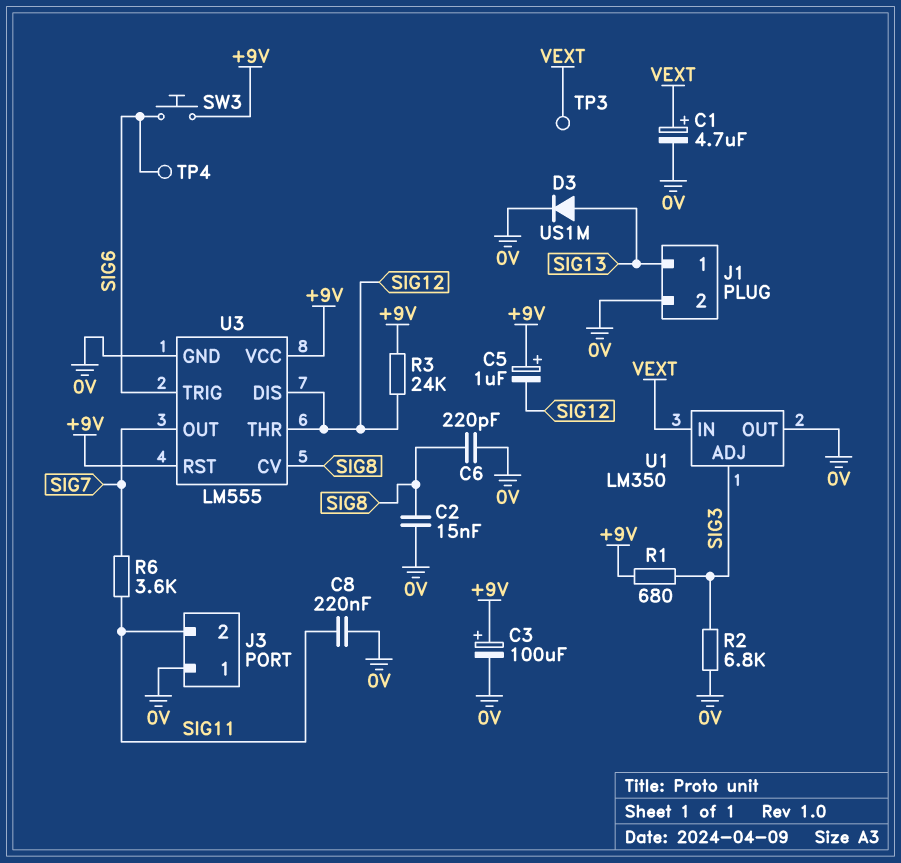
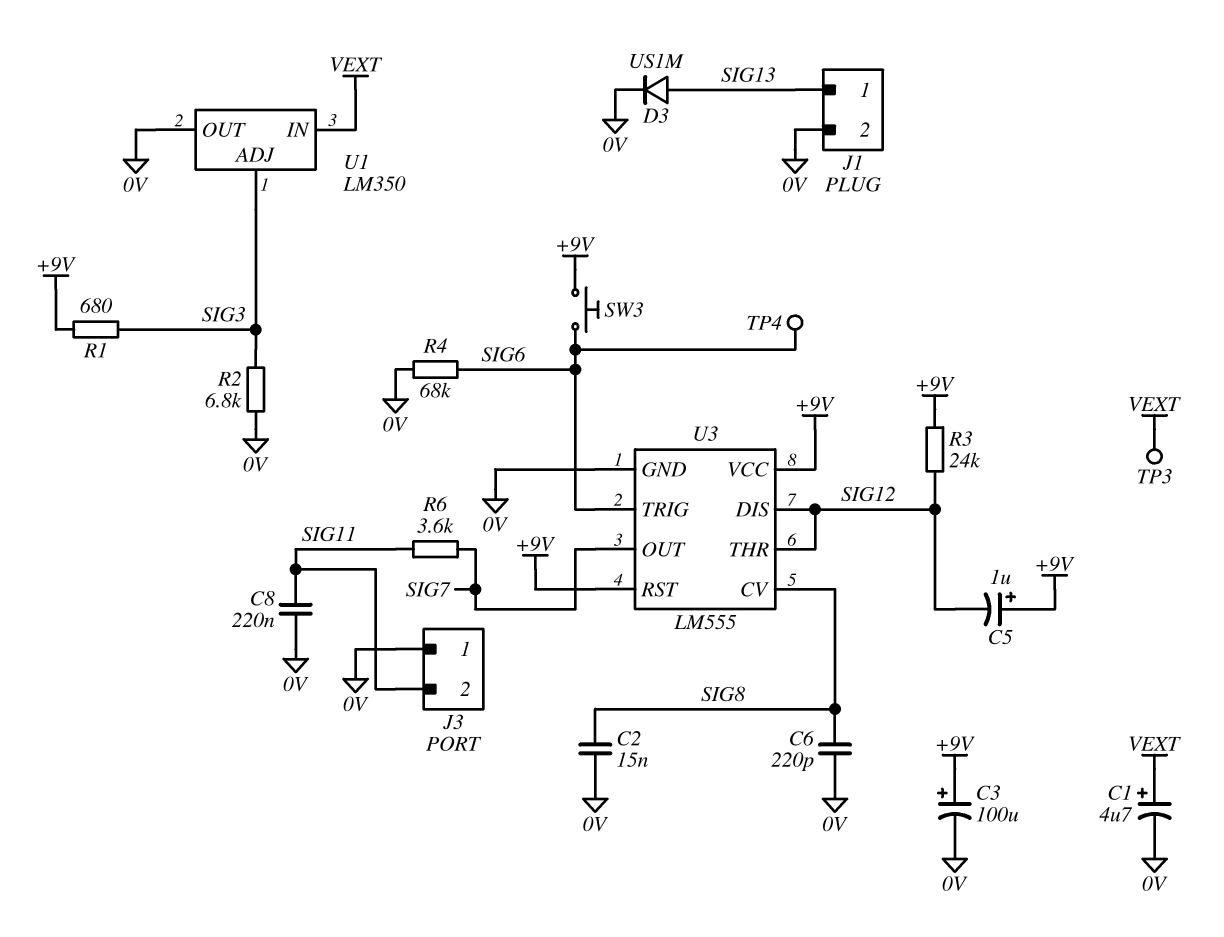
R4: none -> 68k (0V, SIG6)

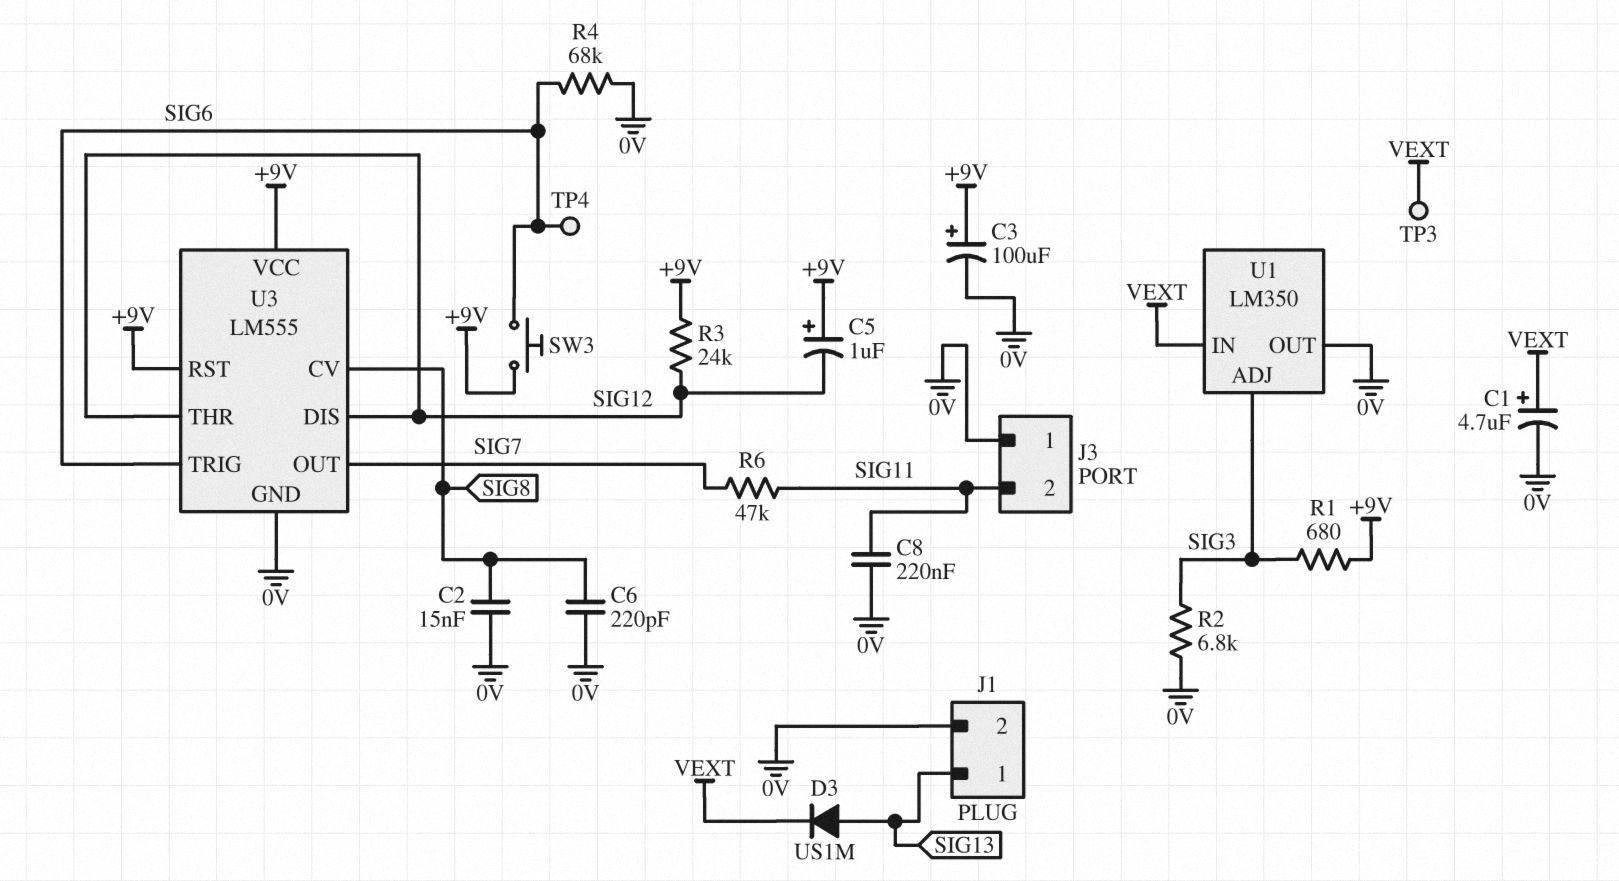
D3: diode US1M (A SIG13, K 0V) -> diode US1M (A SIG13, K VEXT)
R6: 3.6k (SIG7, SIG11) -> 47k (SIG7, SIG11)

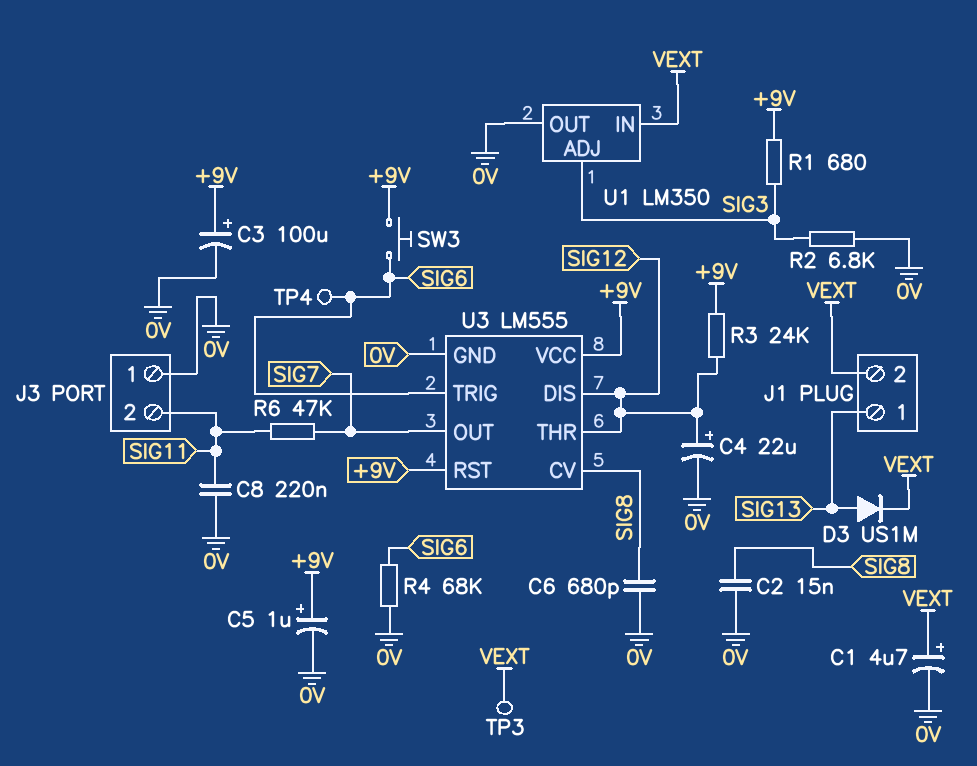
C4: none -> 22uF (plus SIG12, minus 0V)
C5: 1uF (plus +9V, minus SIG12) -> 1uF (plus +9V, minus 0V)
C6: 220pF (0V, SIG8) -> 680pF (0V, SIG8)
J1 pin 2: 0V -> VEXT

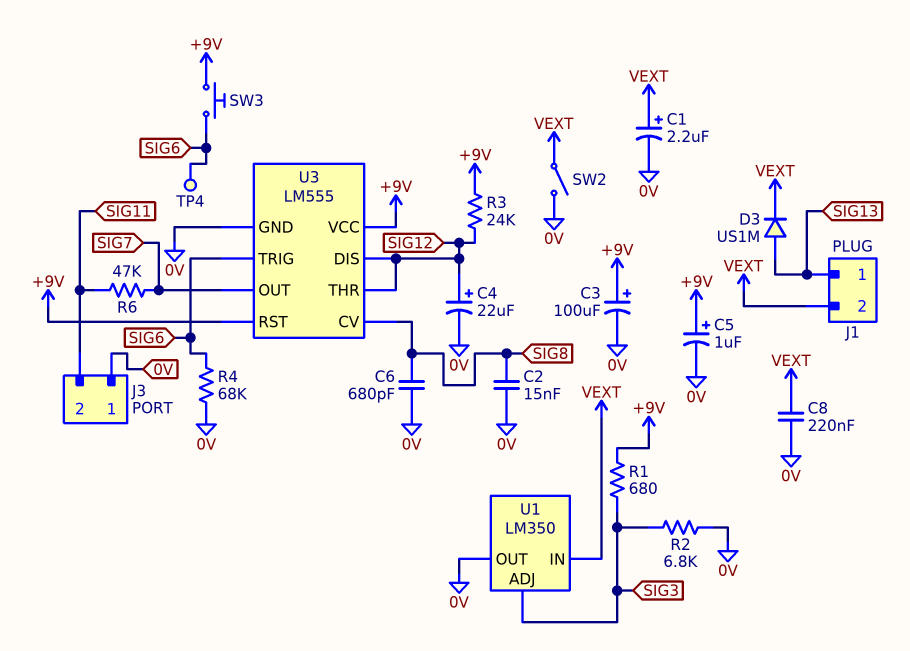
C1: 4.7uF (plus VEXT, minus 0V) -> 2.2uF (plus VEXT, minus 0V)
C8: 220nF (0V, SIG11) -> 220nF (0V, VEXT)
SW2: none -> switch (0V, VEXT)
TP3: test point (VEXT) -> none

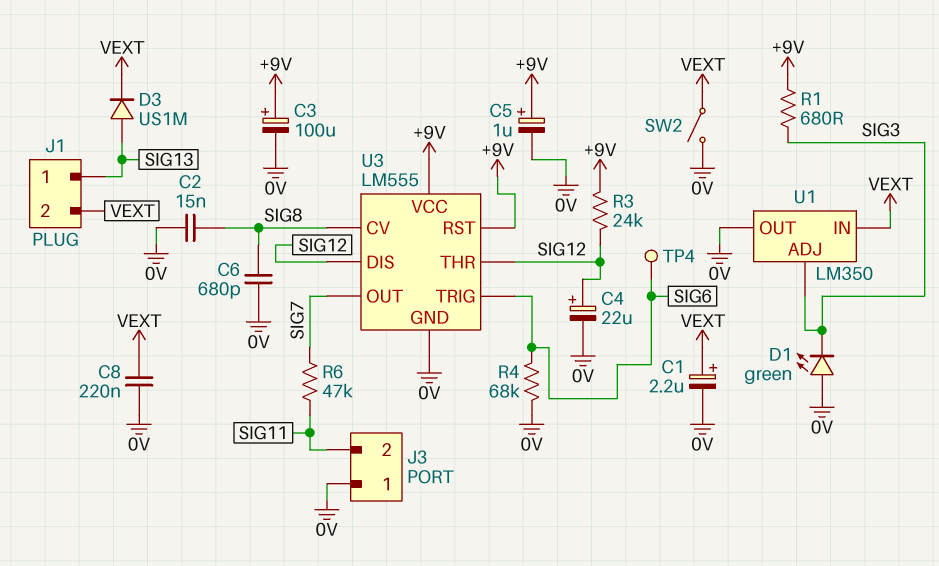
D1: none -> LED green (A 0V, K SIG3)
R2: 6.8k (0V, SIG3) -> none
SW3: button (+9V, SIG6) -> none

